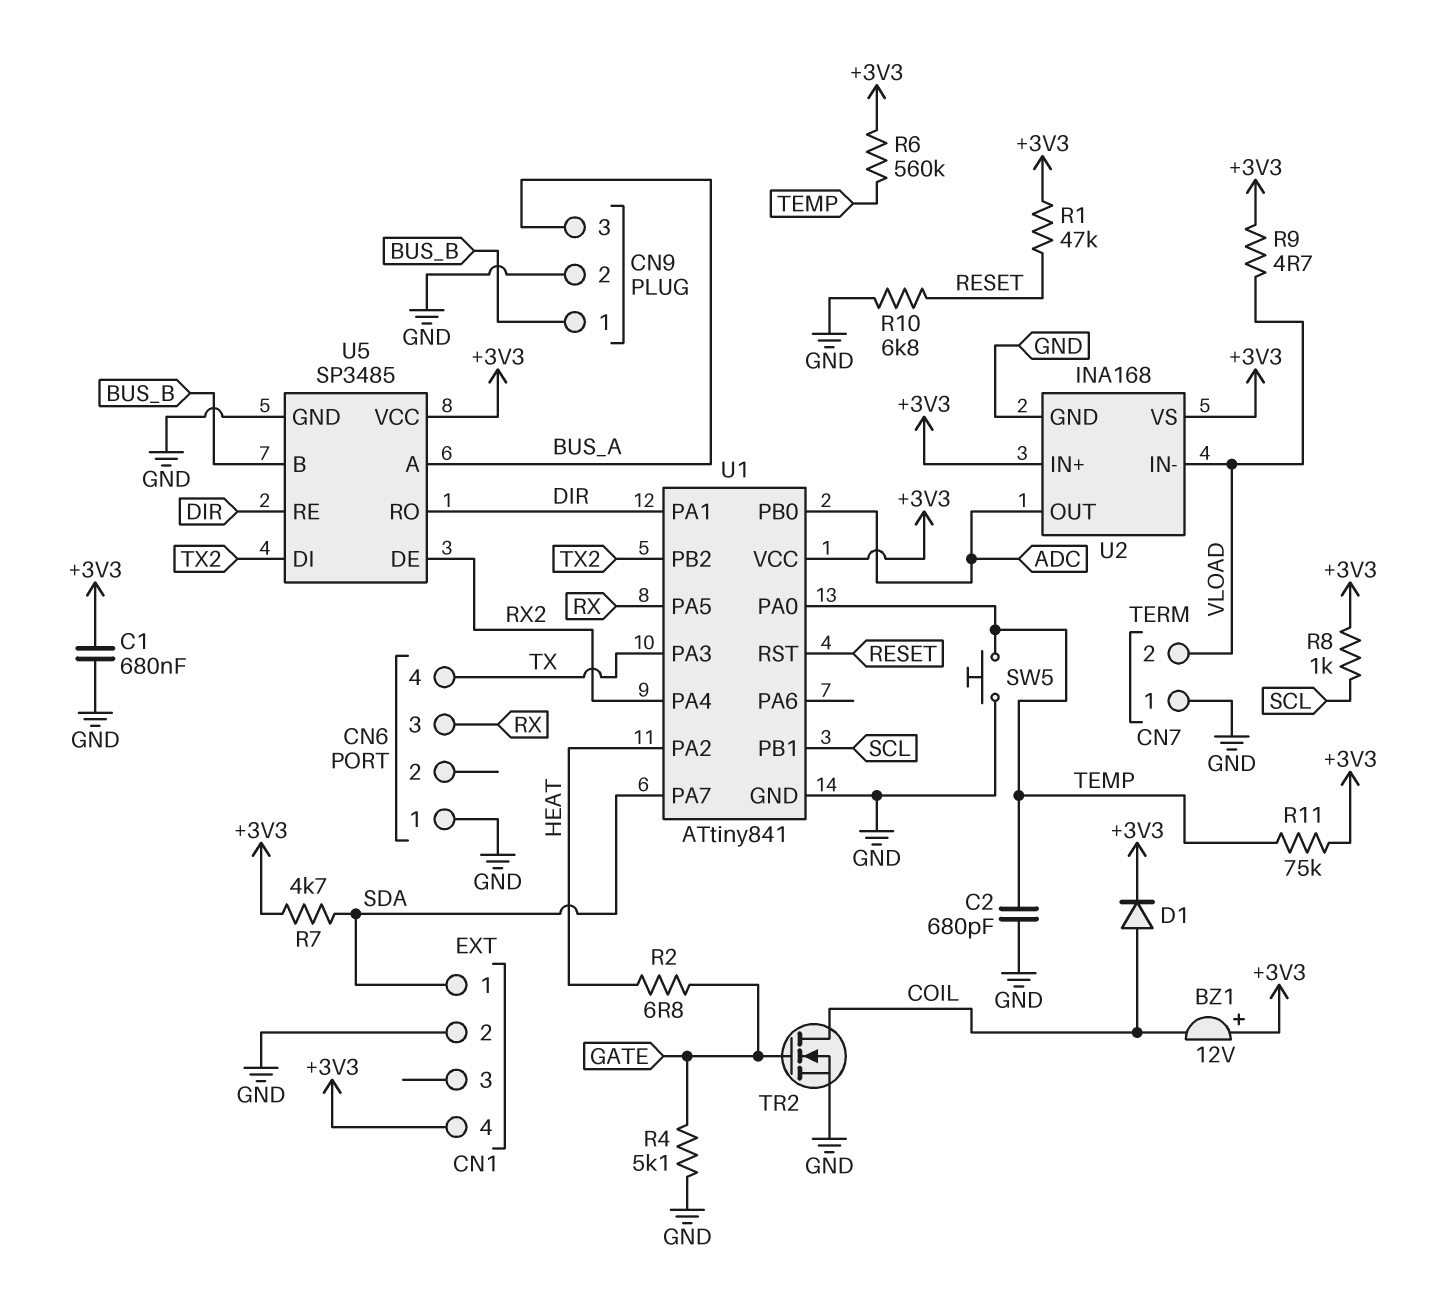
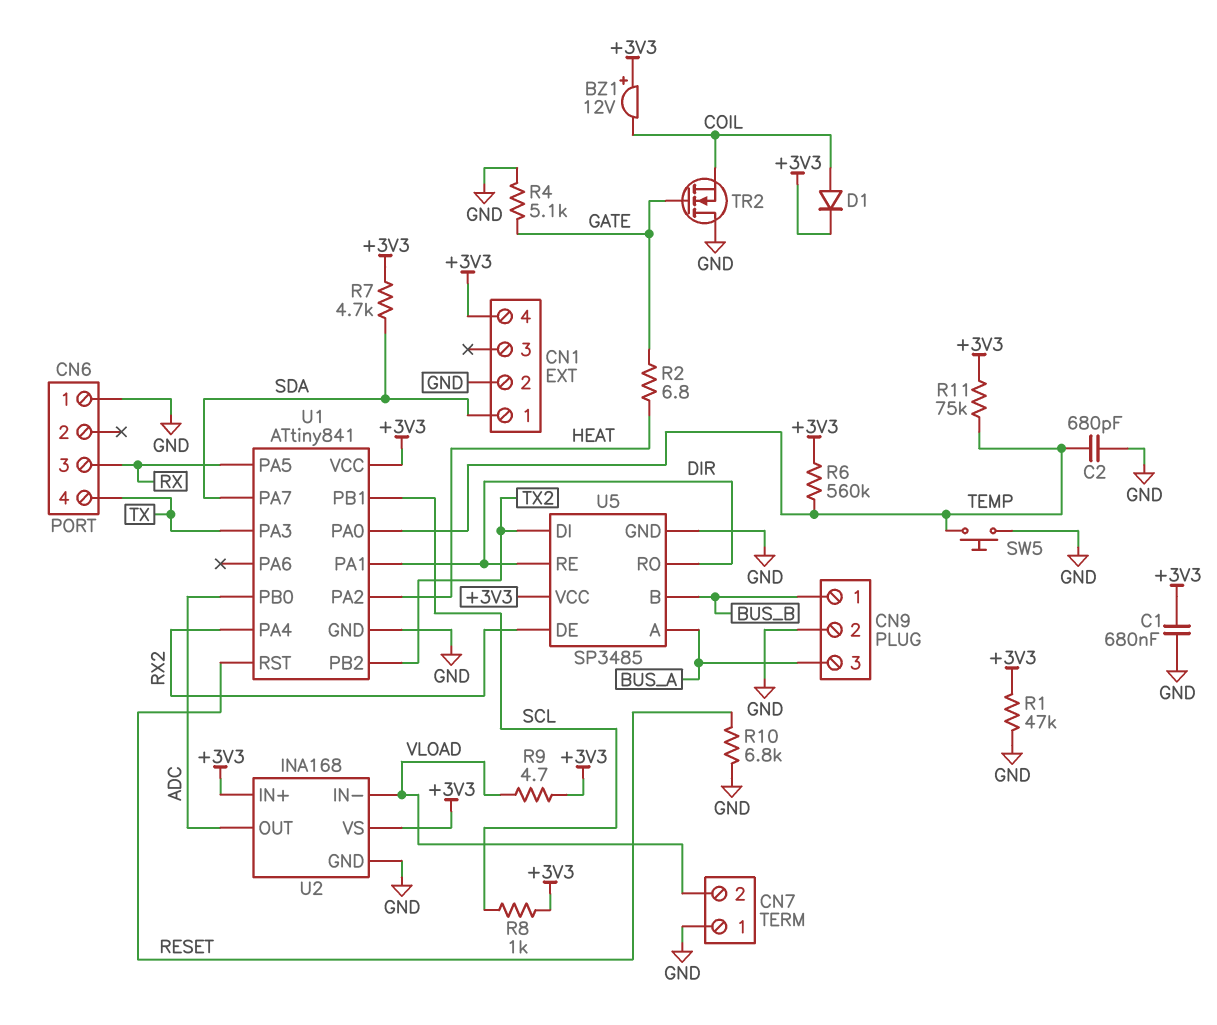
R1: 47k (+3V3, RESET) -> 47k (+3V3, GND)
TR2: NMOS (G GATE, D COIL, S GND) -> NMOS (G GATE, D GND, S COIL)

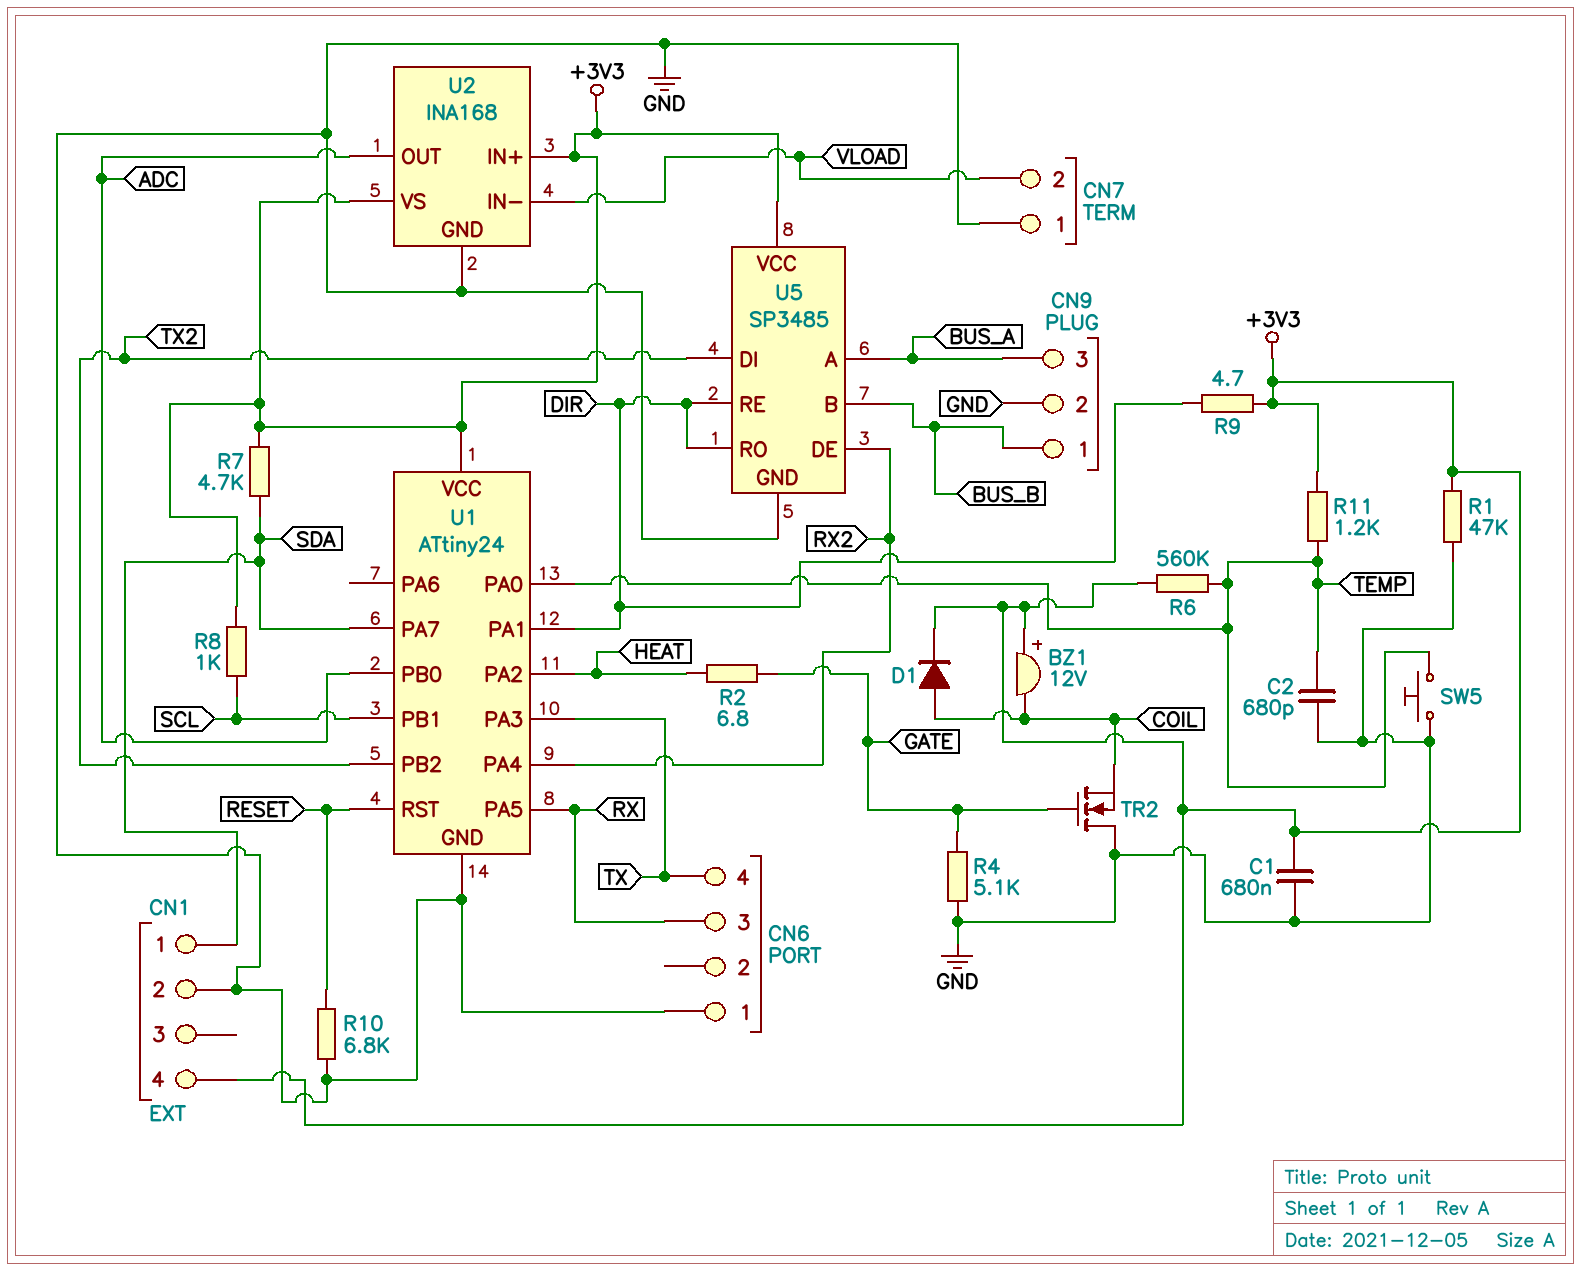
R9: 4.7 (+3V3, VLOAD) -> 4.7 (+3V3, DIR)
R11: 75k (+3V3, TEMP) -> 1.2k (+3V3, TEMP)
U1: ATtiny841 -> ATtiny24

